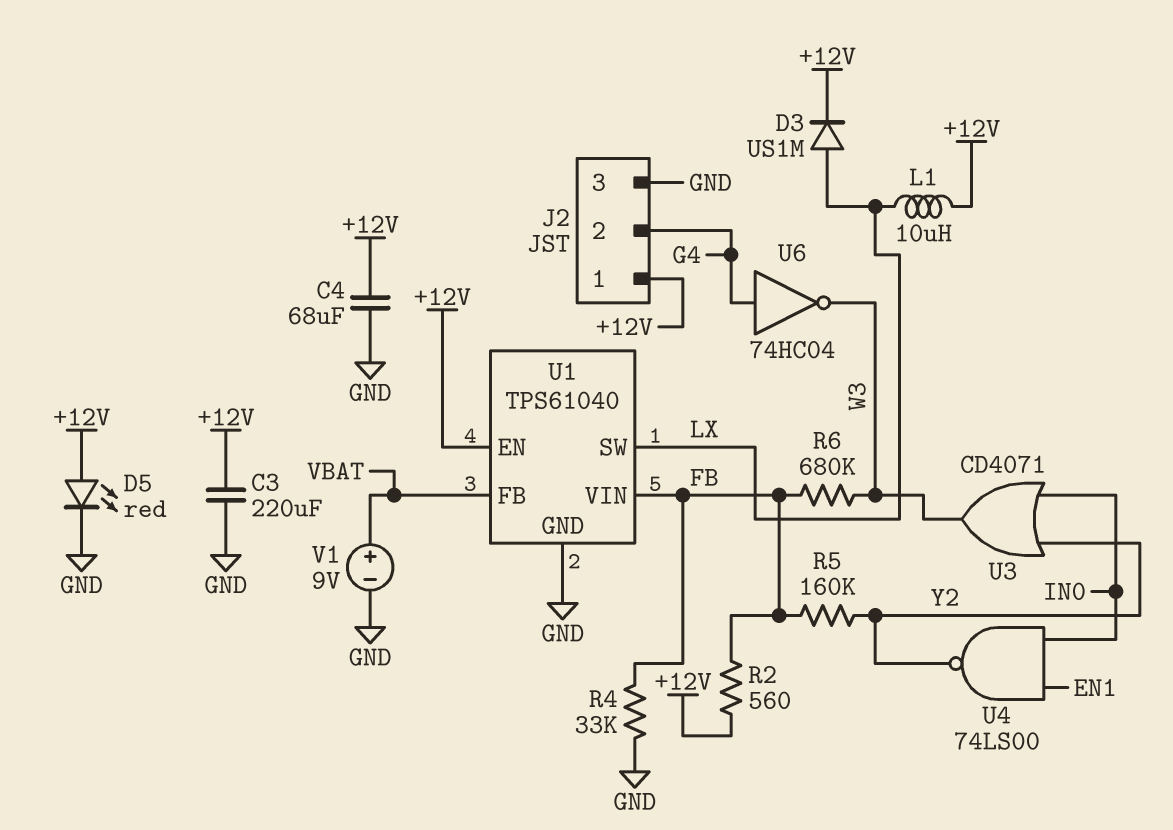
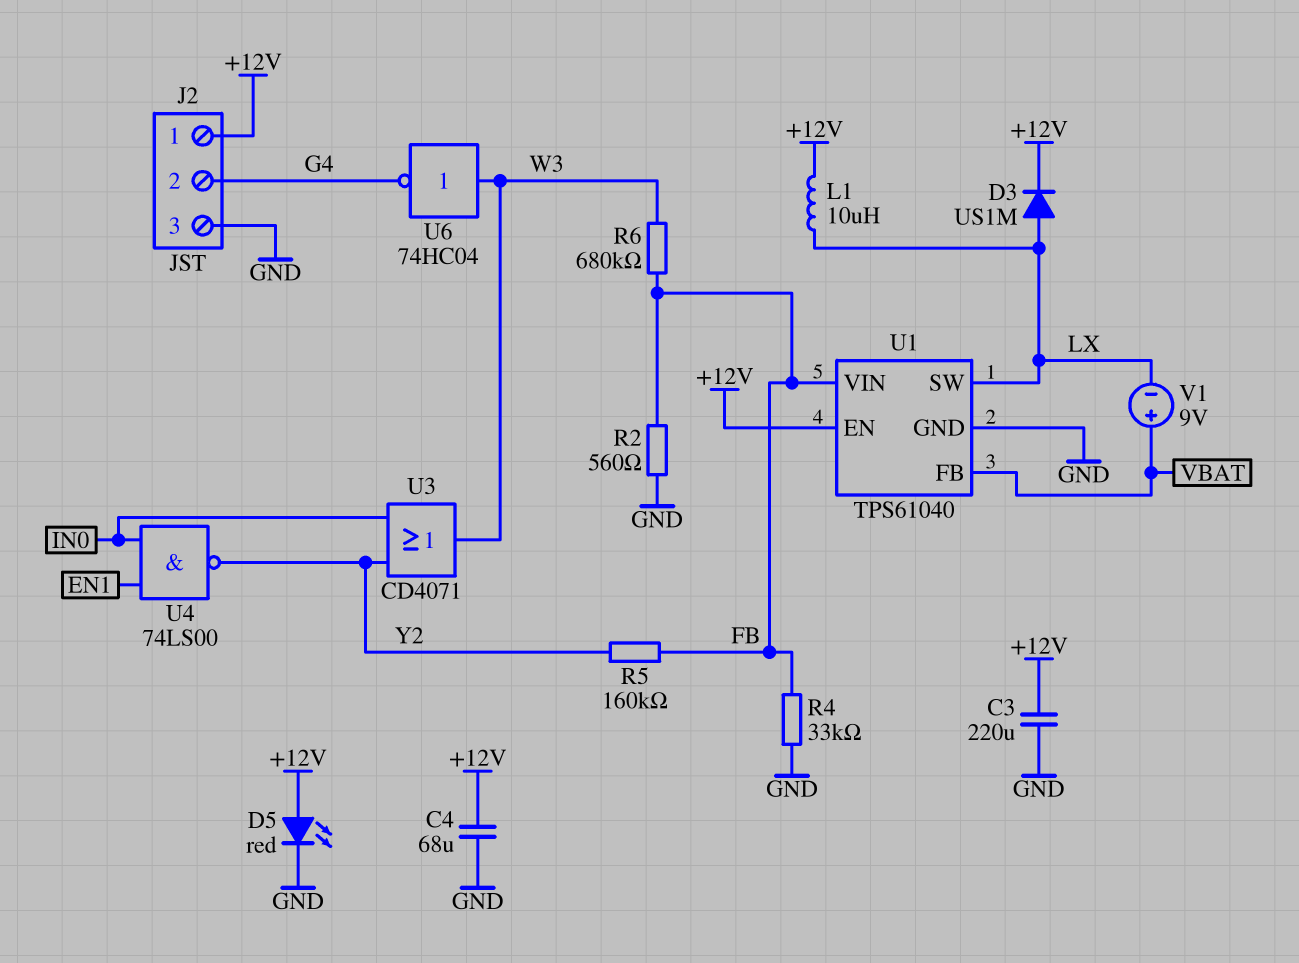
R2: 560 (+12V, FB) -> 560 (FB, GND)
U6: NOT 74HC04 (in G4, out W3) -> NOT 74HC04 (in W3, out G4)
V1: 9V (plus VBAT, minus GND) -> 9V (plus VBAT, minus LX)

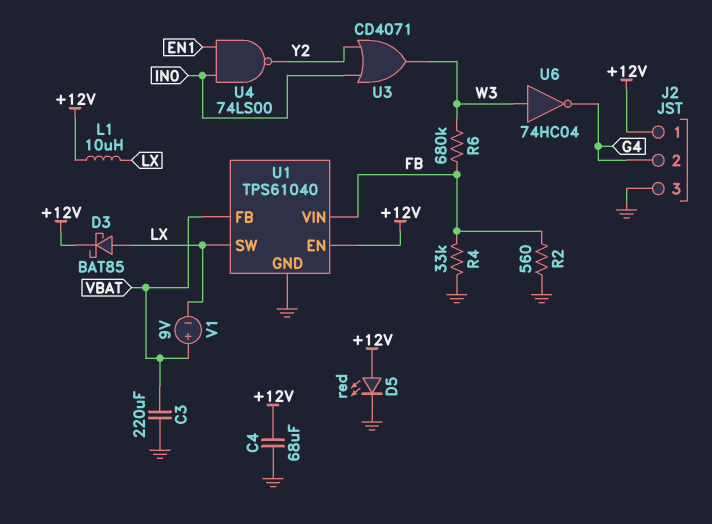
C3: 220uF (+12V, GND) -> 220uF (GND, VBAT)
D3: diode US1M (A LX, K +12V) -> schottky BAT85 (A LX, K +12V)
R5: 160k (FB, Y2) -> none

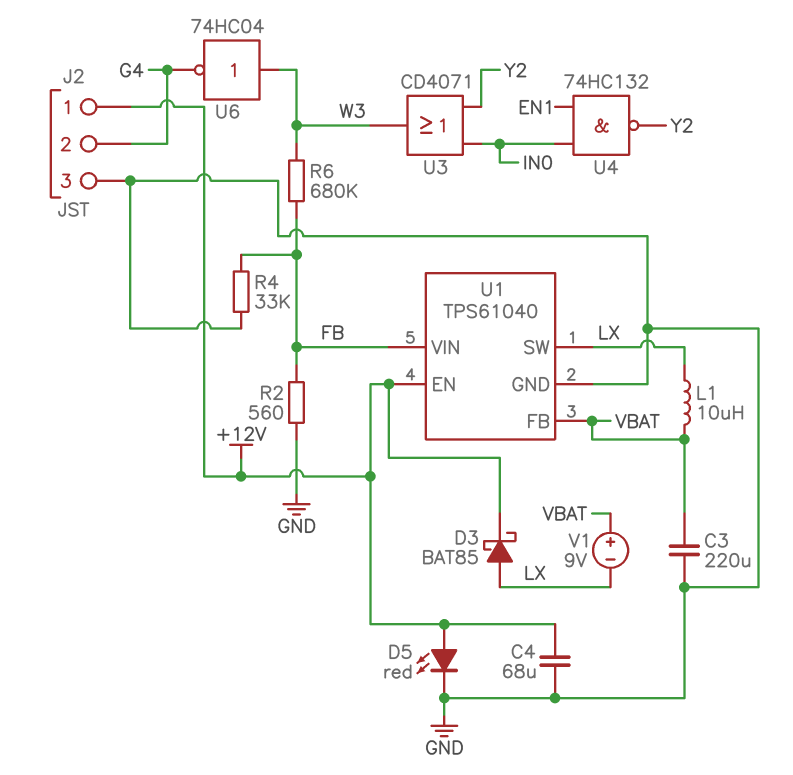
L1: 10uH (+12V, LX) -> 10uH (LX, VBAT)
U4: NAND 74LS00 (in EN1, in IN0, out Y2) -> NAND 74HC132 (in EN1, in IN0, out Y2)

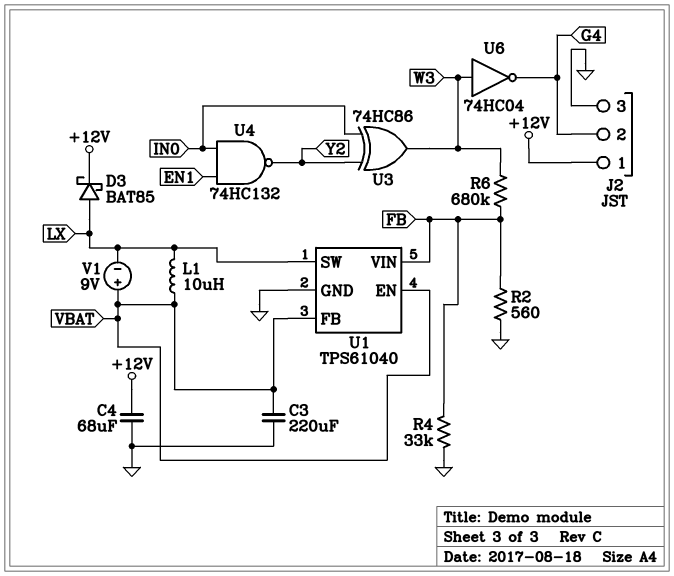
D5: LED red (A +12V, K GND) -> none
U1 pin EN: +12V -> VBAT
U3: OR CD4071 (in IN0, in Y2, out W3) -> XOR 74HC86 (in IN0, in Y2, out W3)

